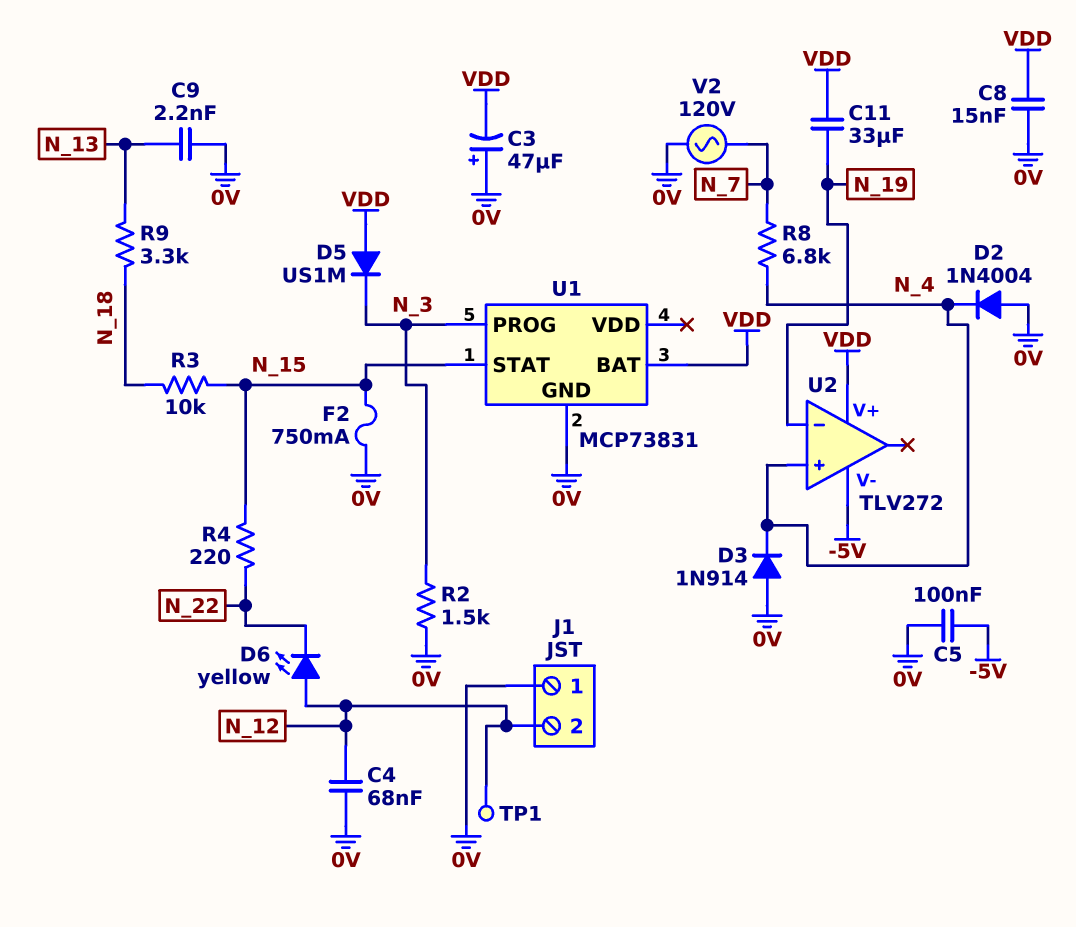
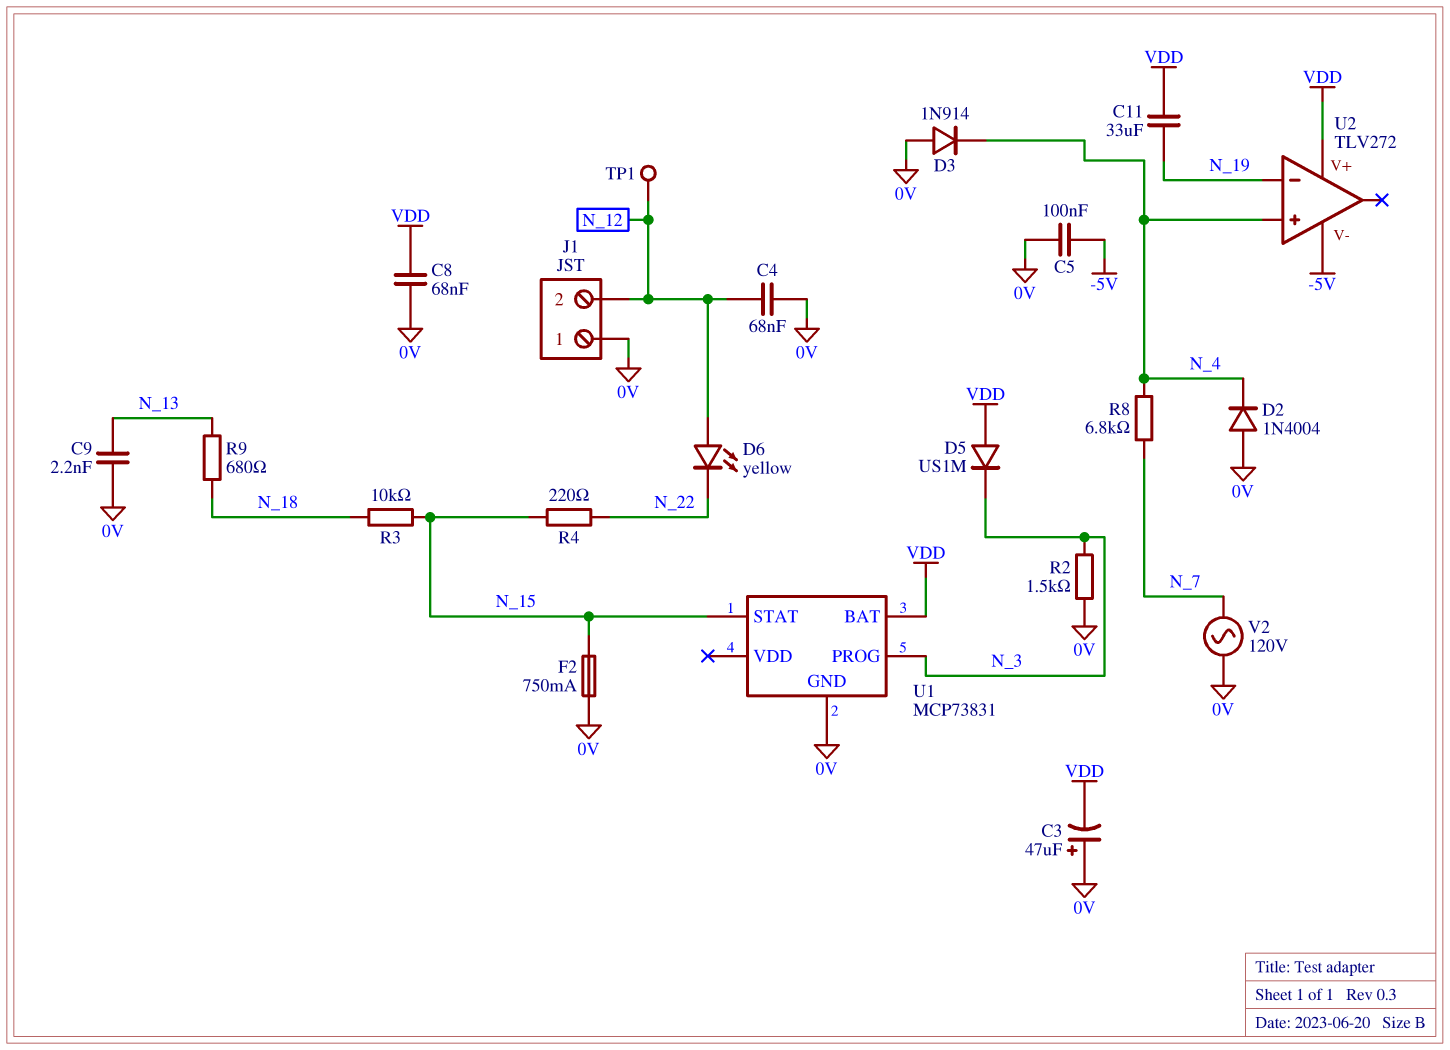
C8: 15nF (0V, VDD) -> 68nF (0V, VDD)
R9: 3.3k (N_13, N_18) -> 680 (N_13, N_18)

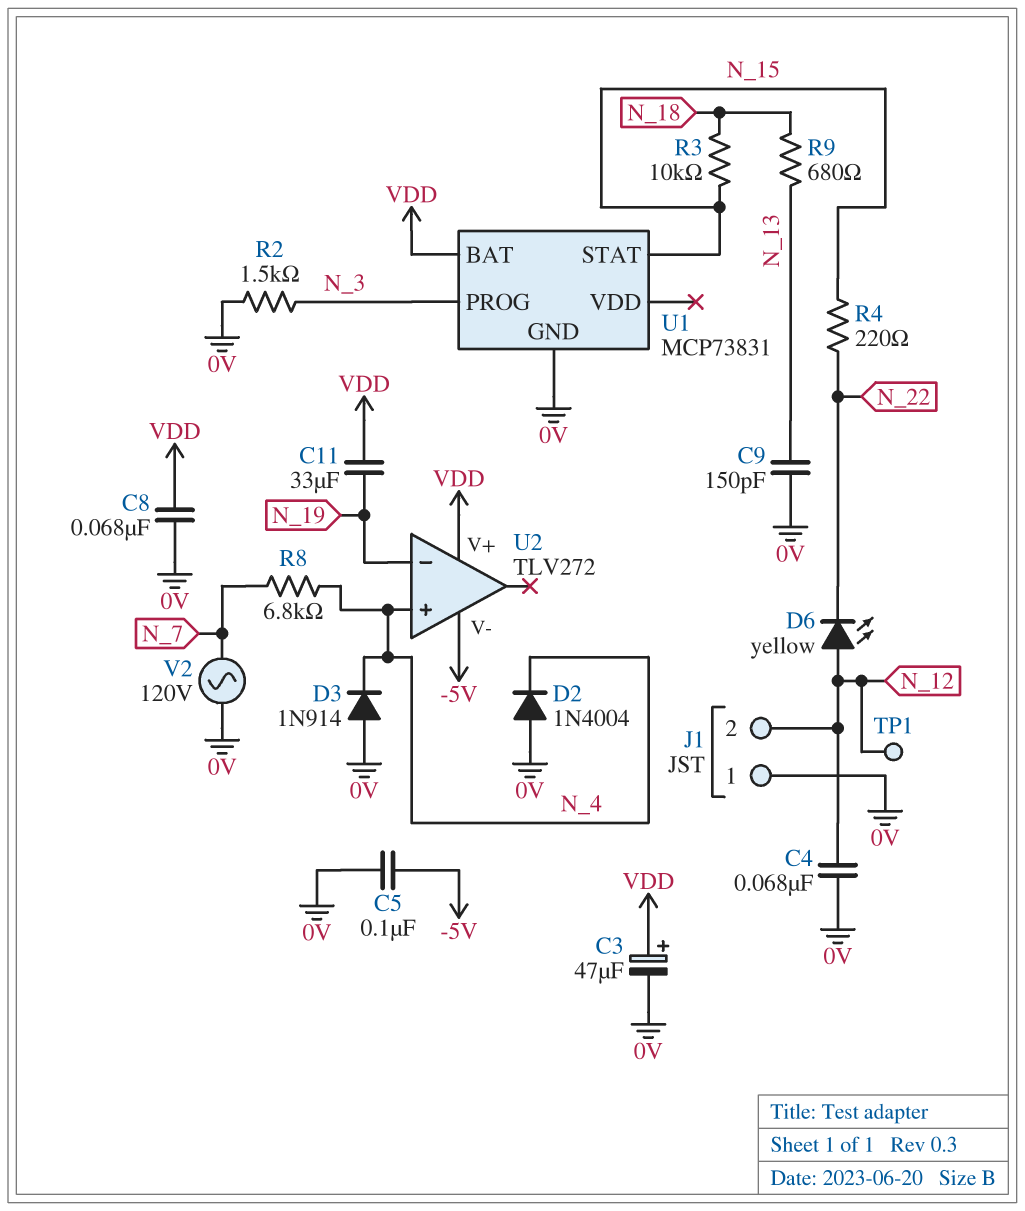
C3: 47uF (plus 0V, minus VDD) -> 47uF (plus VDD, minus 0V)
C9: 2.2nF (0V, N_13) -> 150pF (0V, N_13)
D5: diode US1M (A VDD, K N_3) -> none
F2: 750mA (0V, N_15) -> none

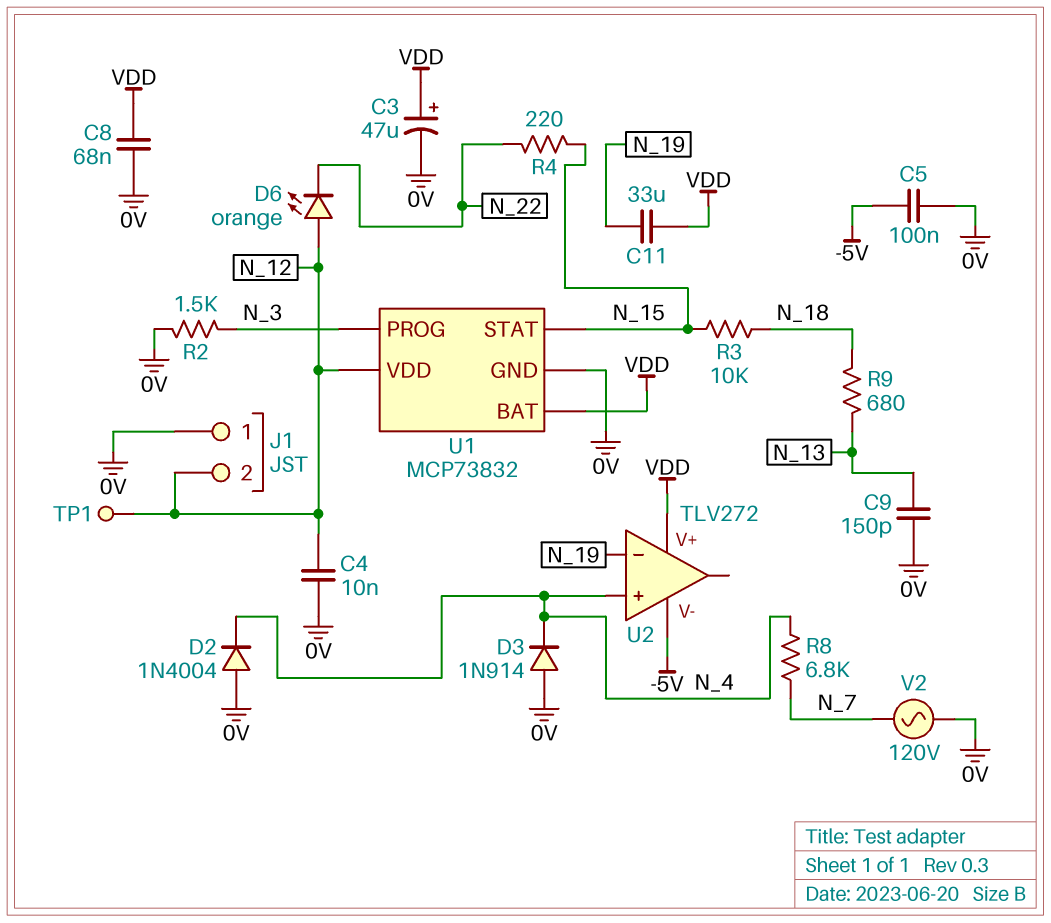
C4: 68nF (0V, N_12) -> 10nF (0V, N_12)
D6: LED yellow (A N_12, K N_22) -> LED orange (A N_12, K N_22)
U1: MCP73831 -> MCP73832
U1 pin VDD: none -> N_12

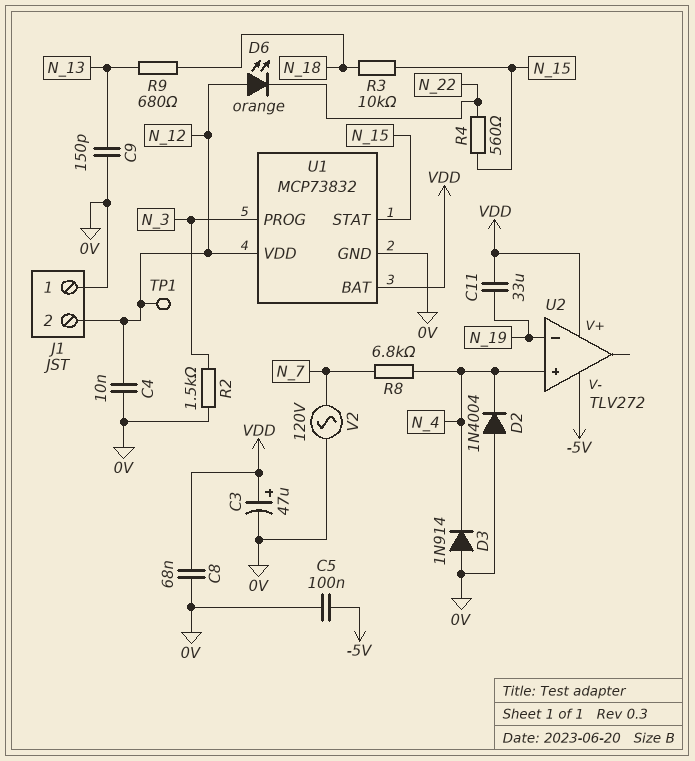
R4: 220 (N_15, N_22) -> 560 (N_15, N_22)

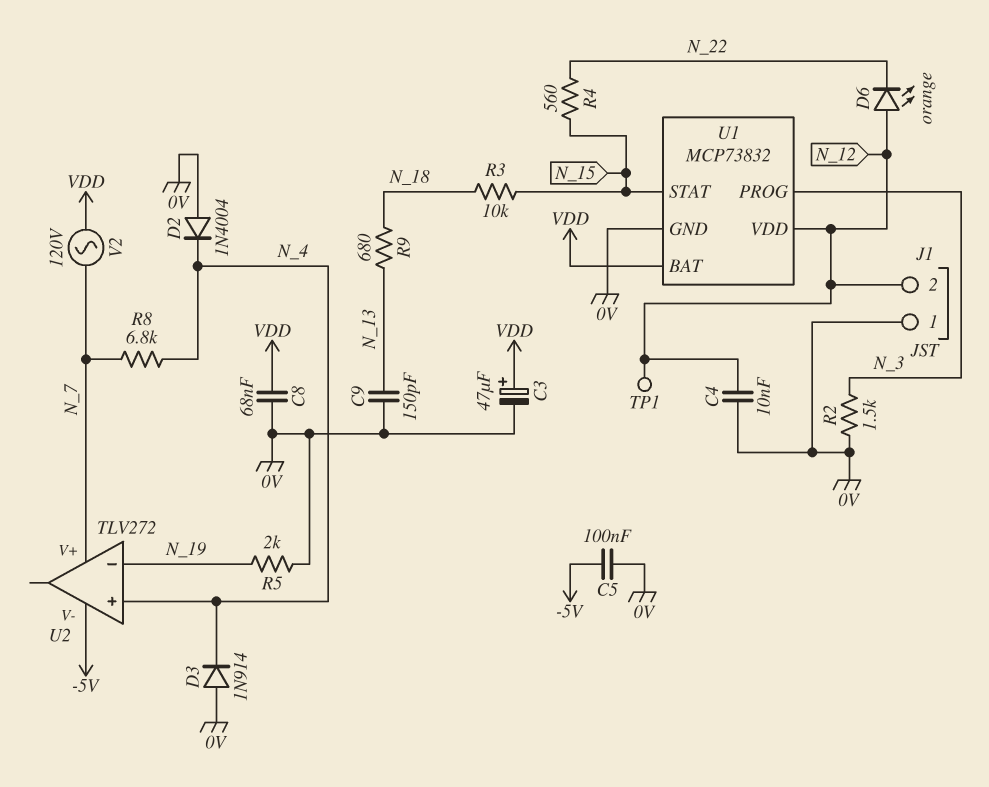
C11: 33uF (N_19, VDD) -> none
R5: none -> 2k (0V, N_19)
U2 pin V+: VDD -> N_7
V2: AC 120V (0V, N_7) -> AC 120V (N_7, VDD)

